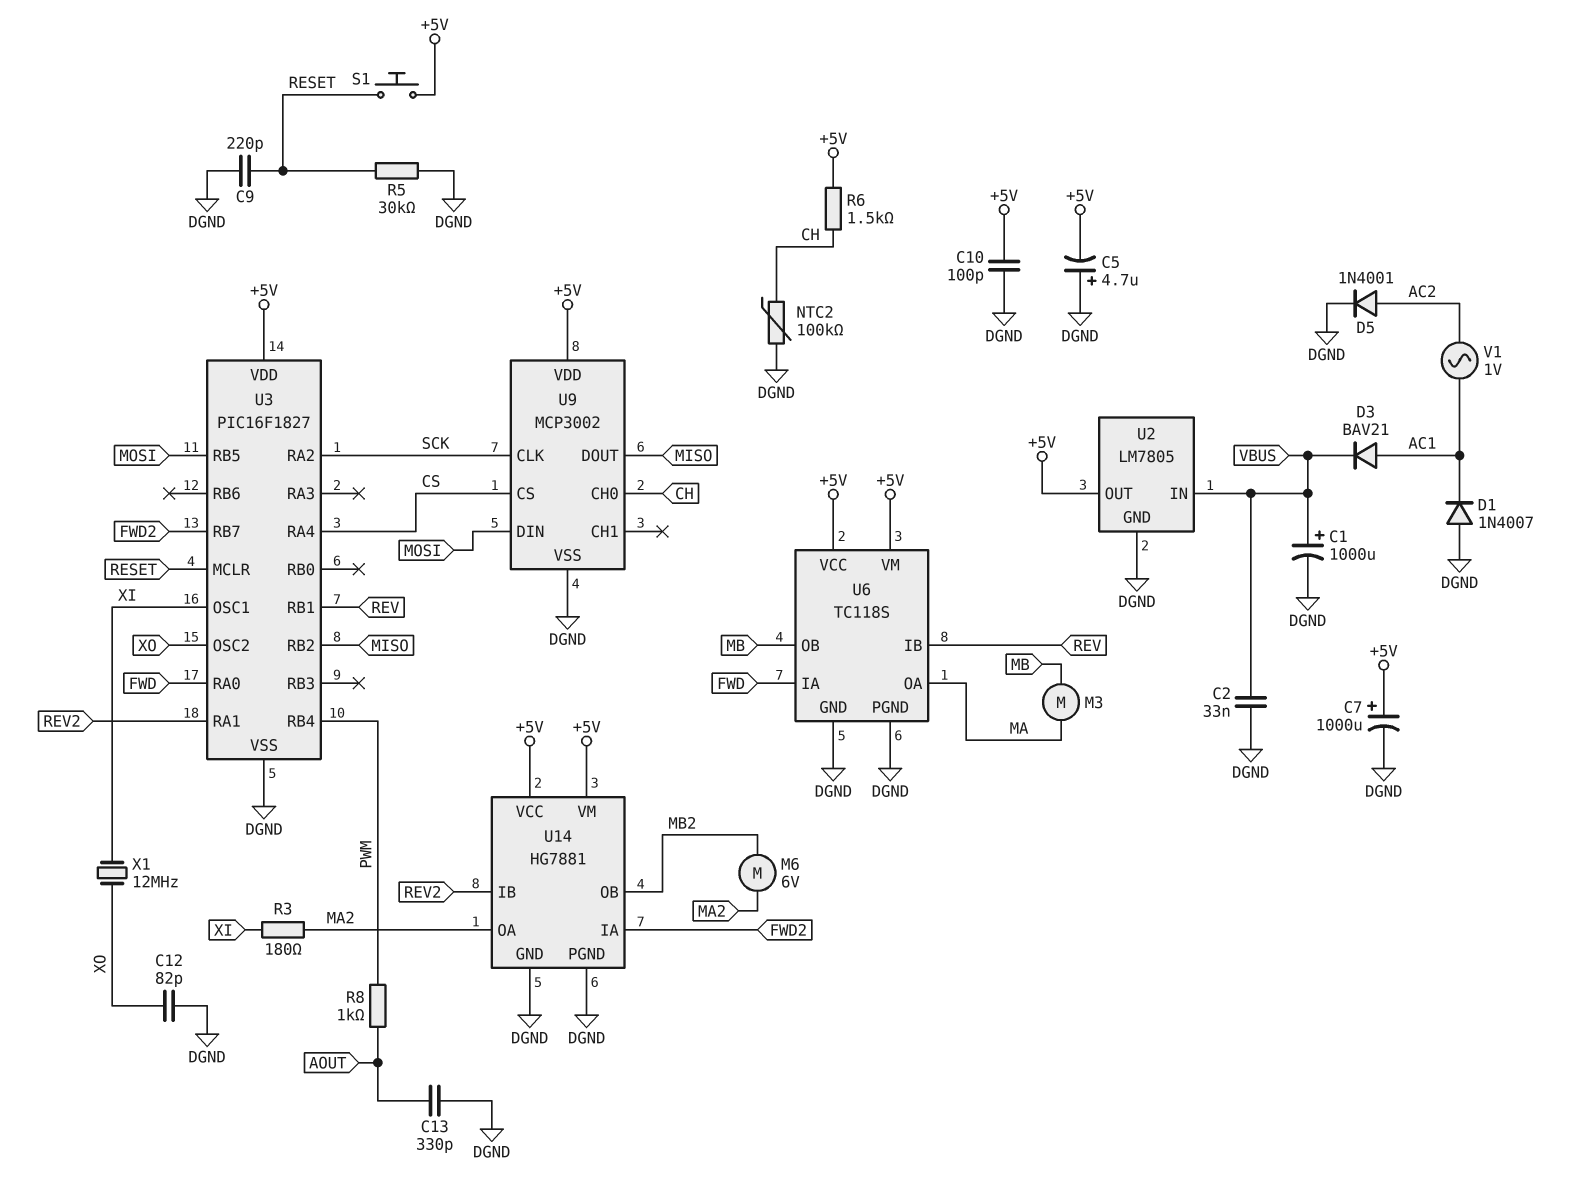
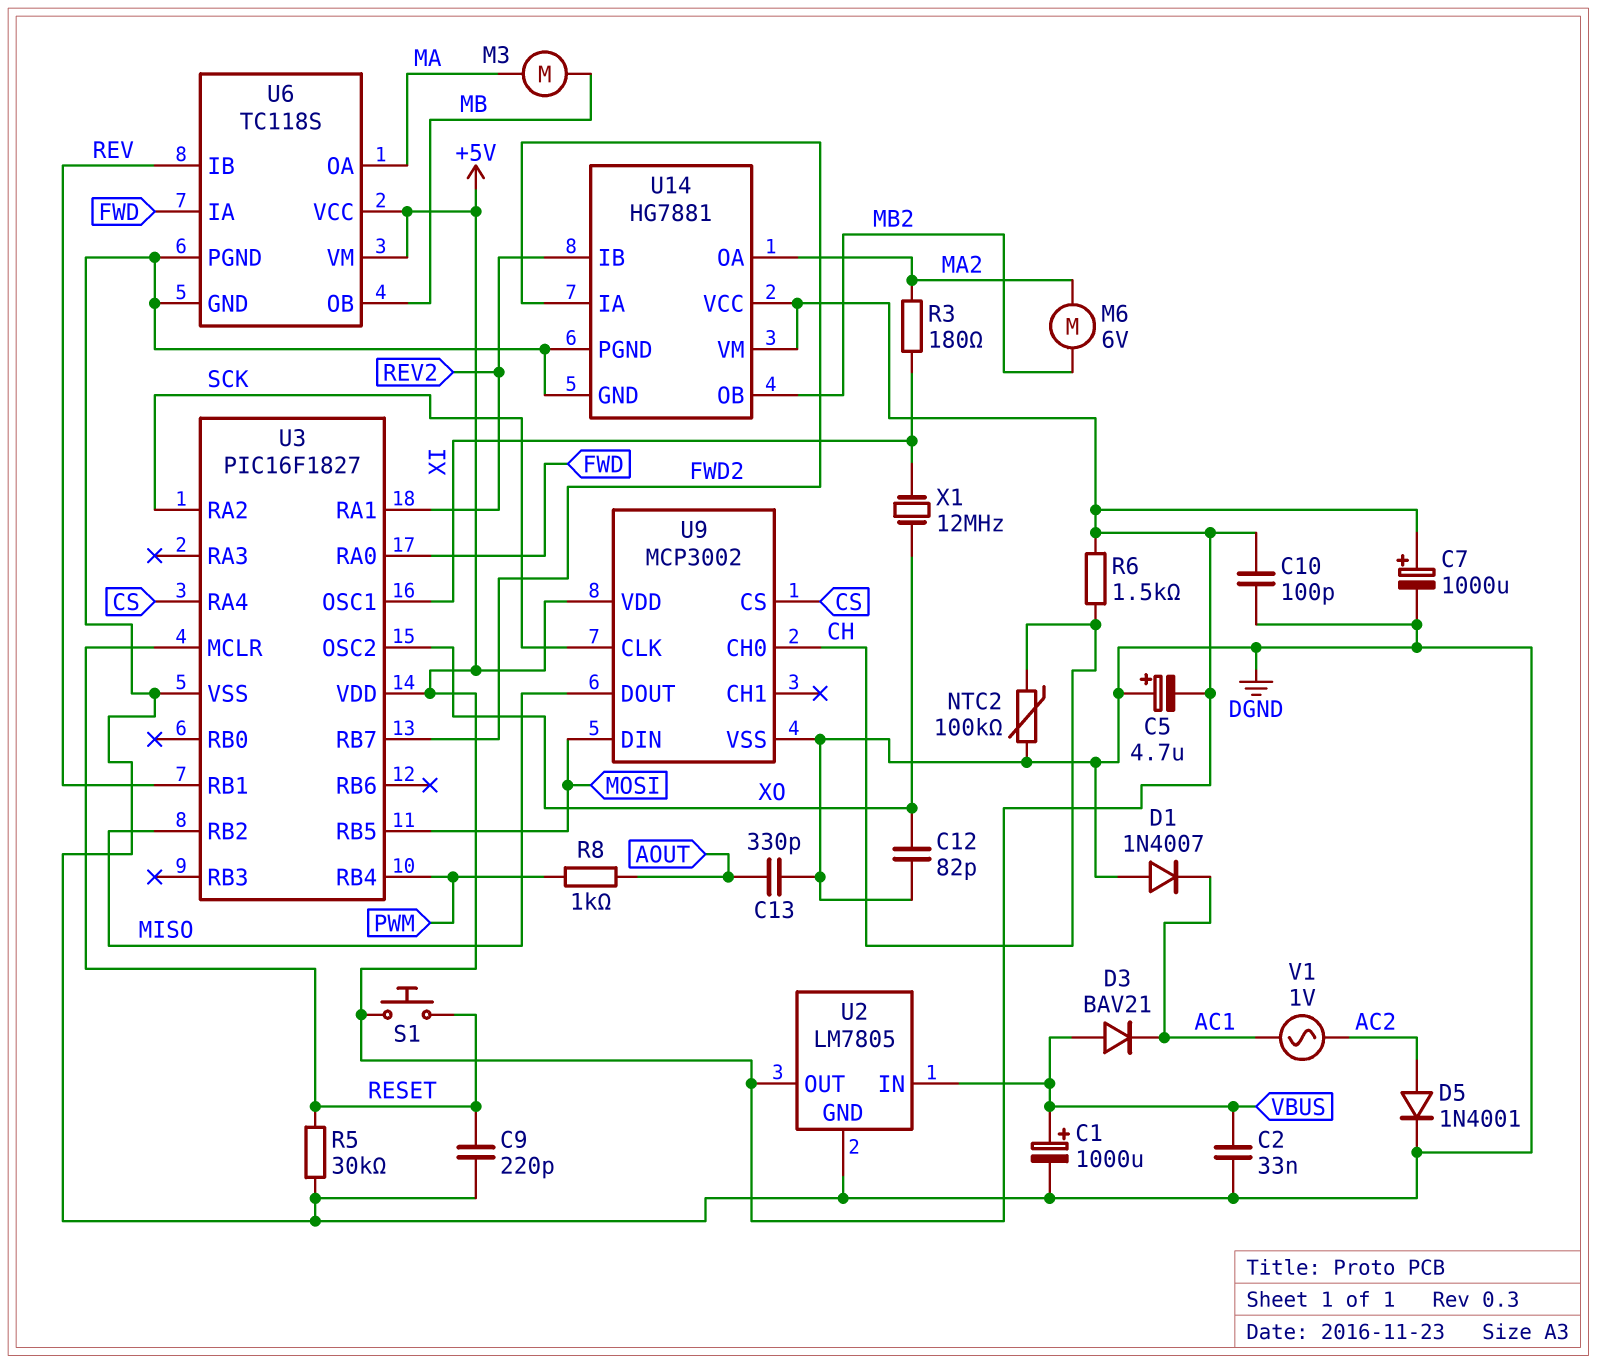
D3: diode BAV21 (A AC1, K VBUS) -> diode BAV21 (A VBUS, K AC1)

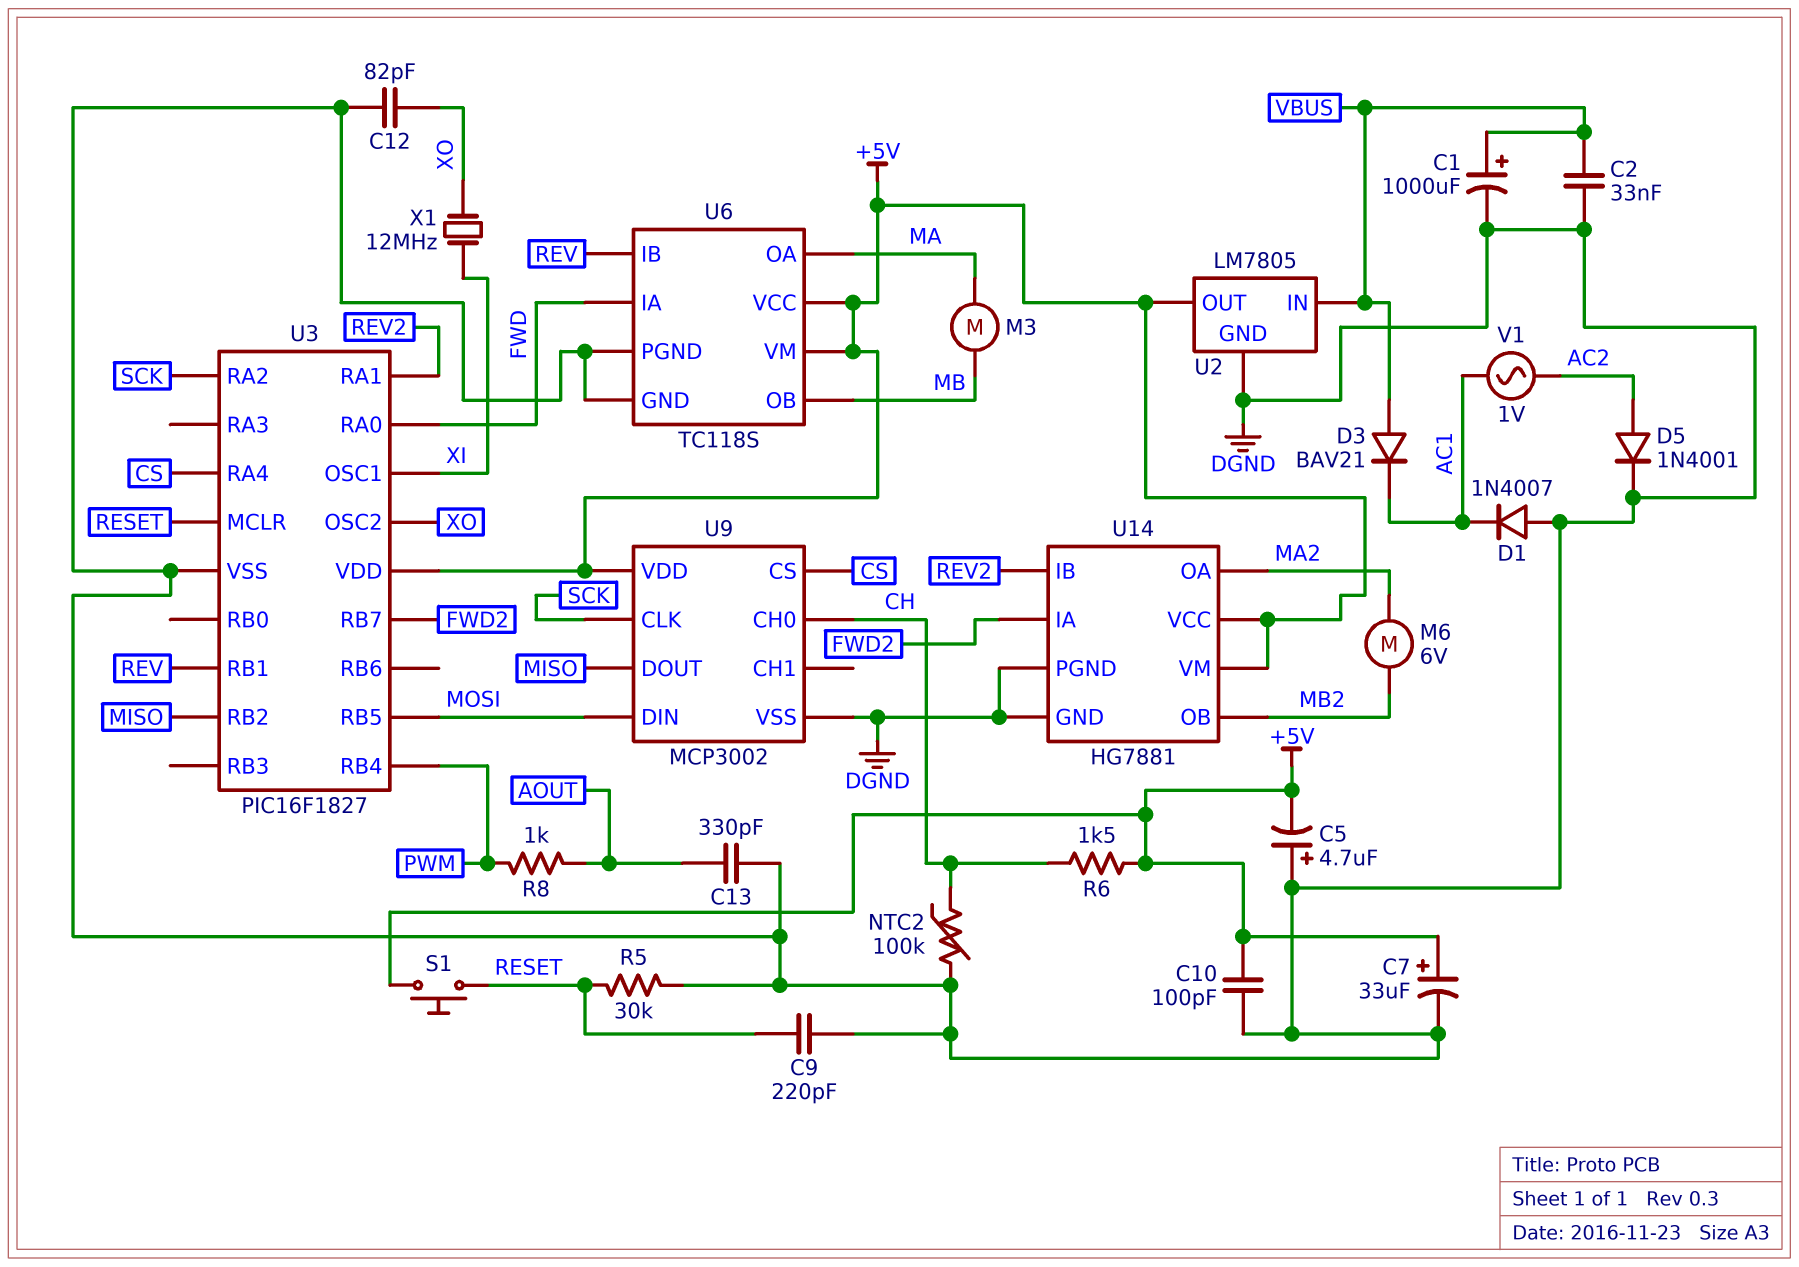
C7: 1000uF (plus +5V, minus DGND) -> 33uF (plus +5V, minus DGND)
R3: 180 (MA2, XI) -> none

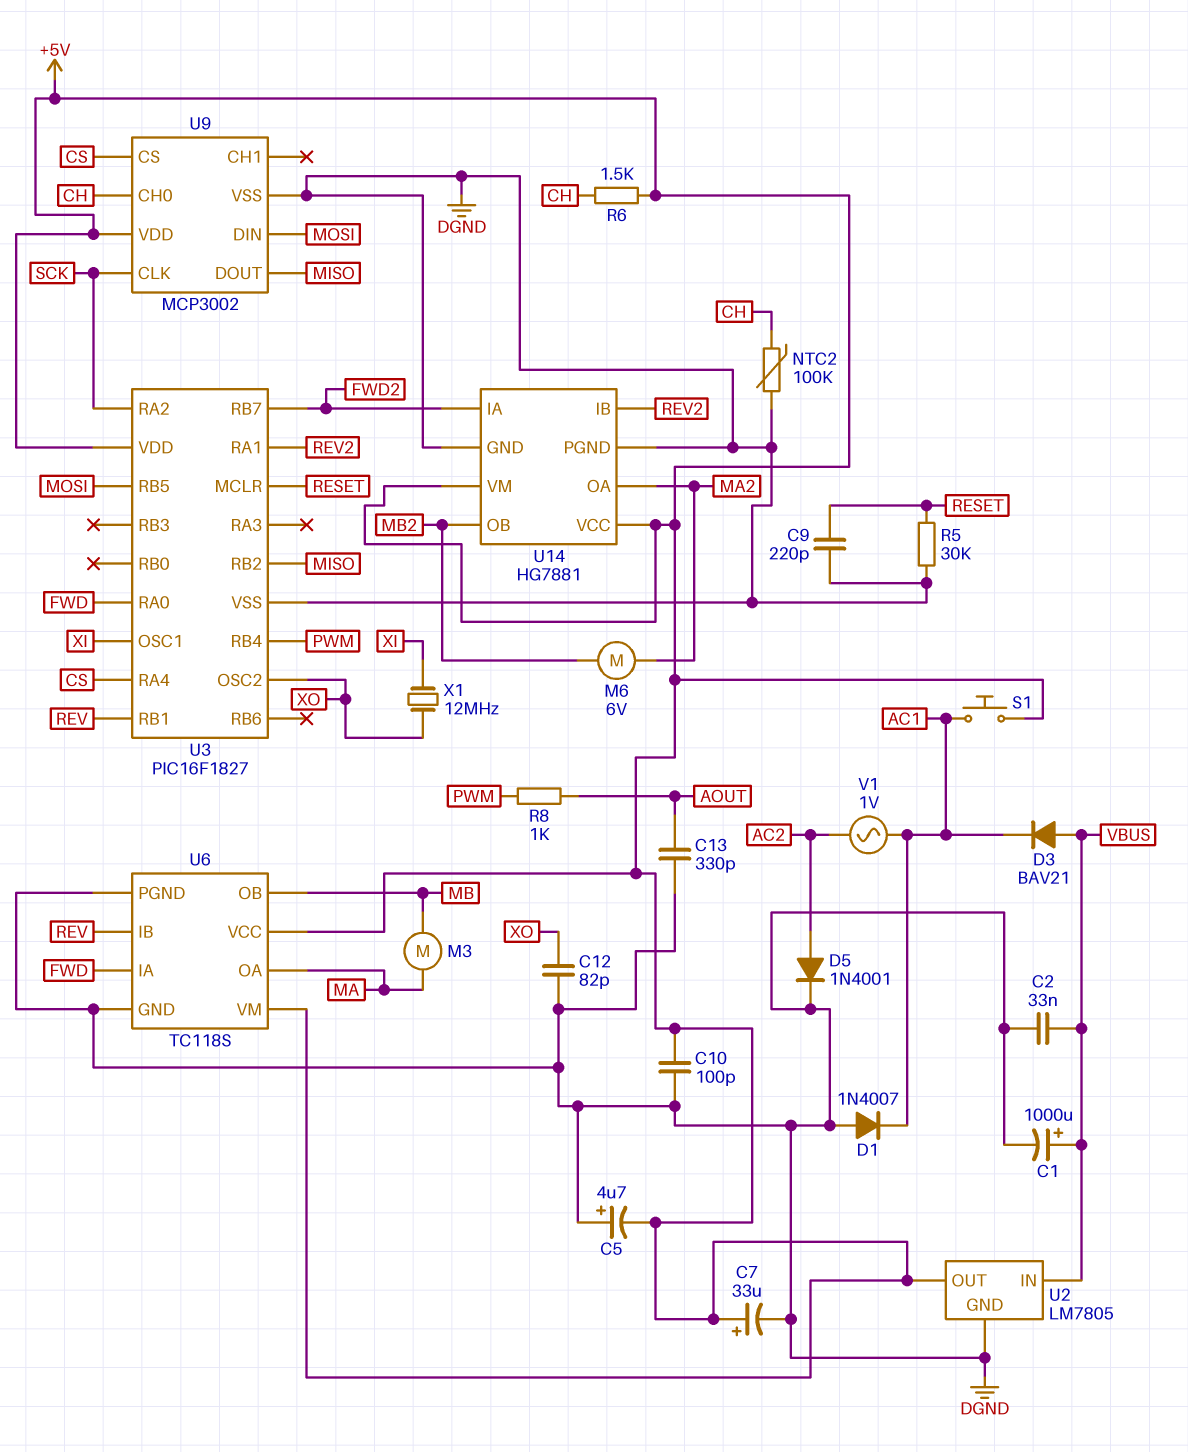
S1: button (+5V, RESET) -> button (+5V, AC1)

